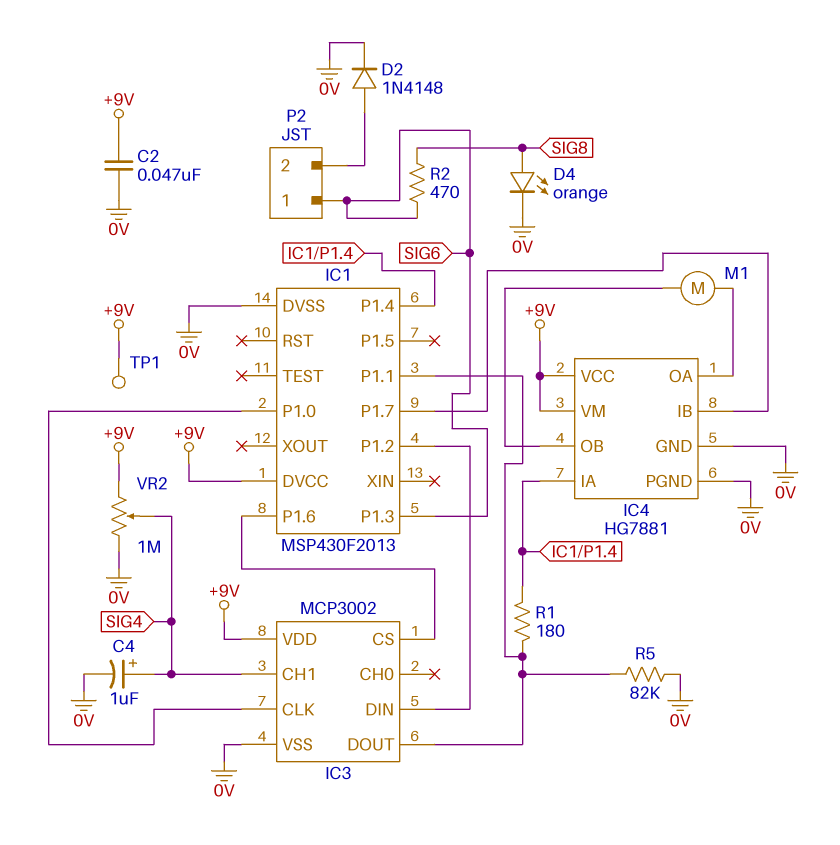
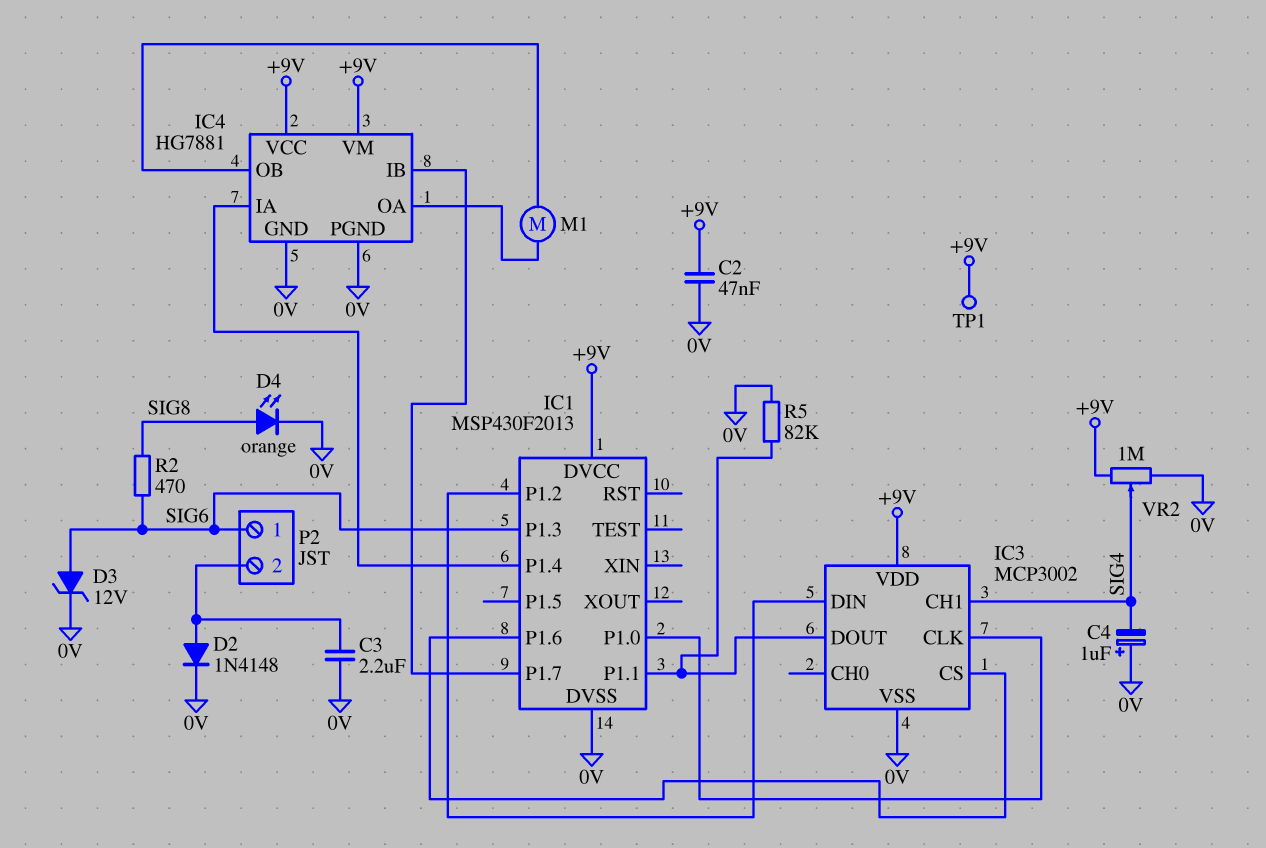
C3: none -> 2.2uF (0V, P2/2)
C4: 1uF (plus SIG4, minus 0V) -> 1uF (plus 0V, minus SIG4)
D3: none -> zener 12V (A SIG6, K 0V)
R1: 180 (IC1/P1.1, IC1/P1.4) -> none

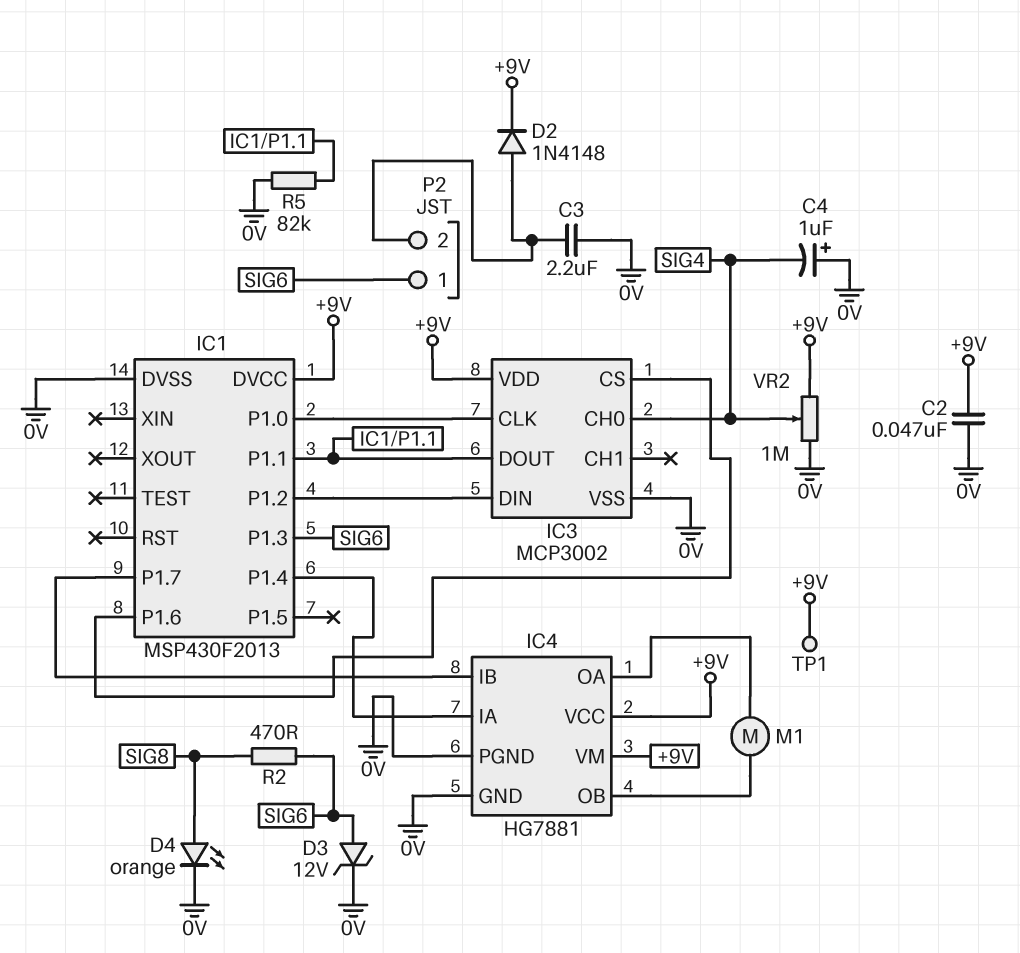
D2: diode 1N4148 (A P2/2, K 0V) -> diode 1N4148 (A P2/2, K +9V)
IC3 pin CH0: none -> SIG4
IC3 pin CH1: SIG4 -> none

